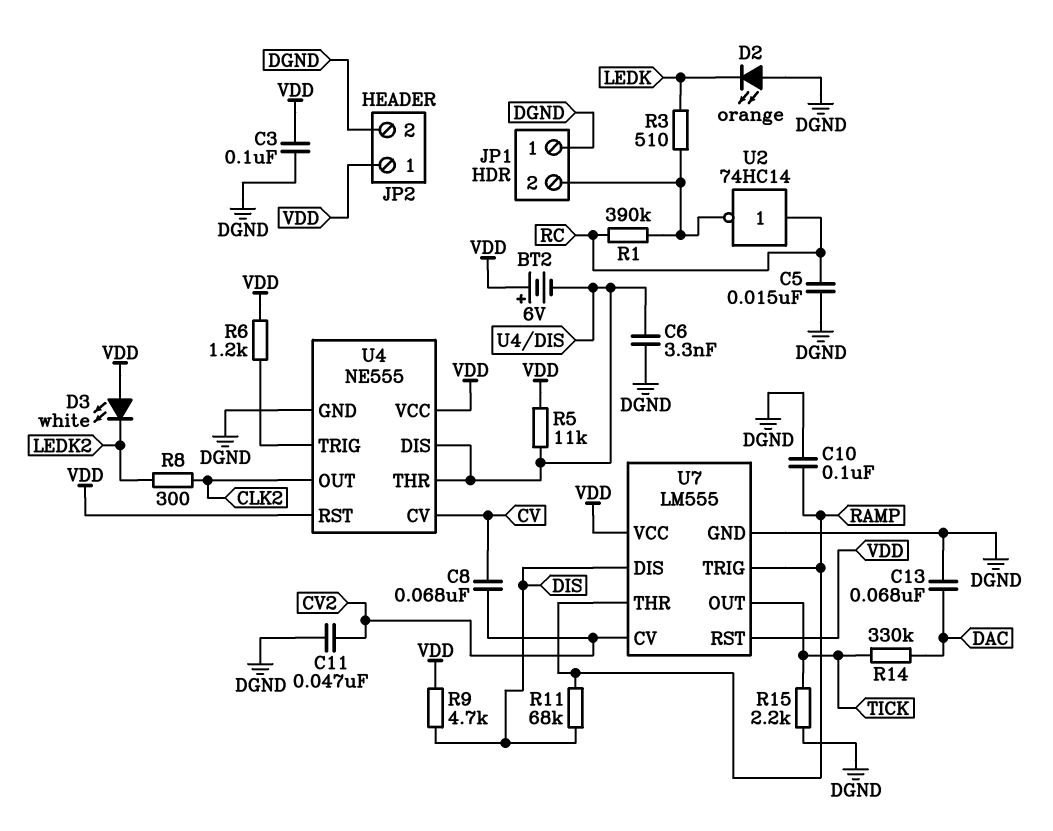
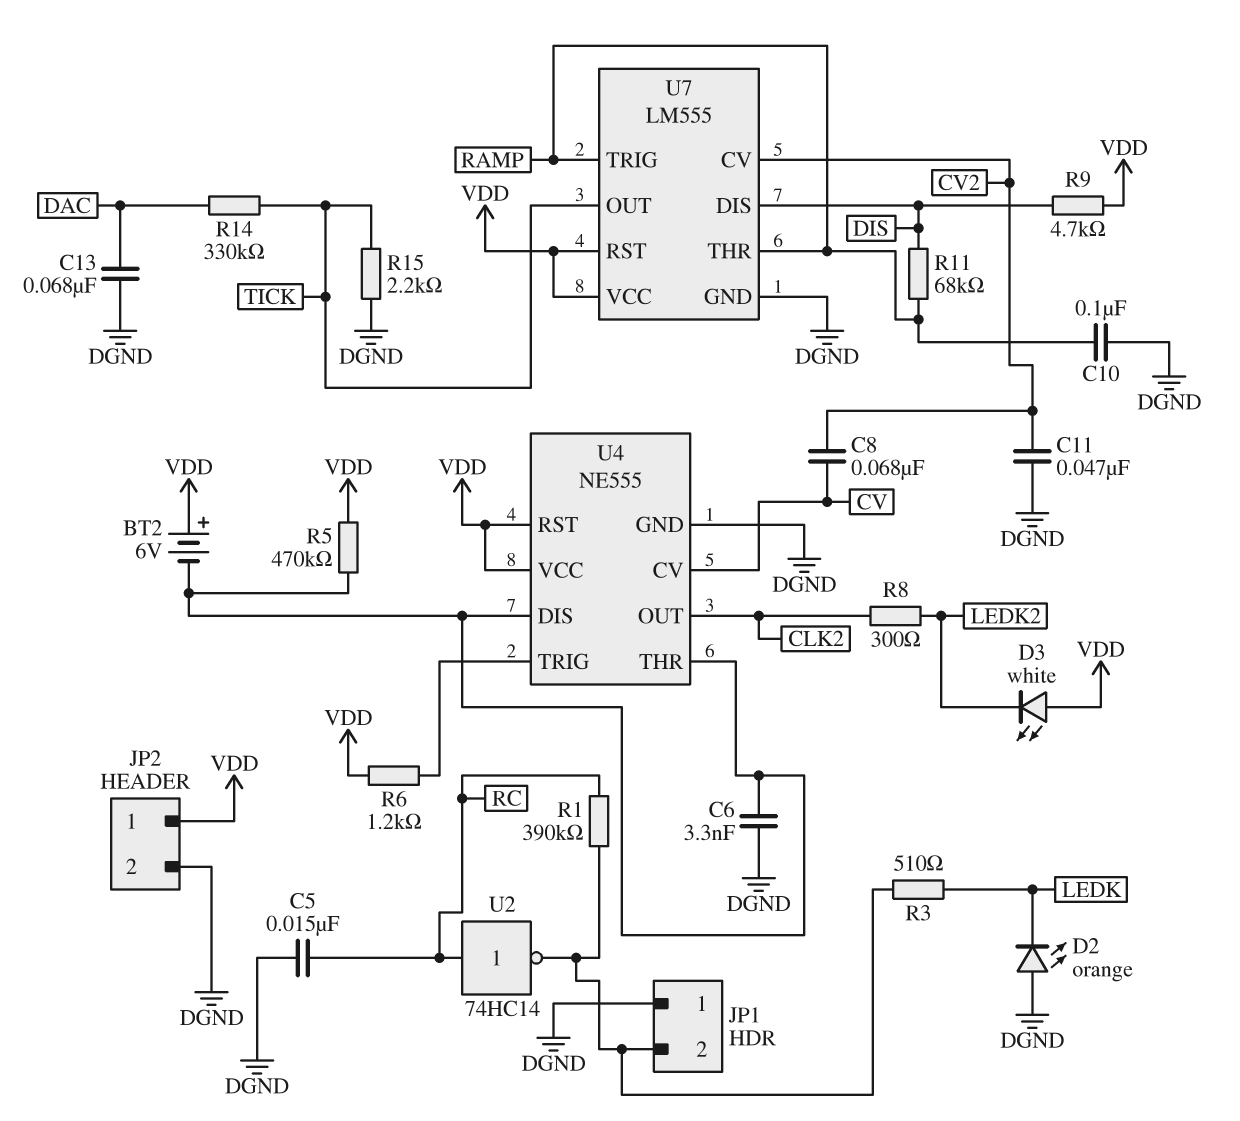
C3: 100nF (DGND, VDD) -> none
R5: 11k (U4/DIS, VDD) -> 470k (U4/DIS, VDD)

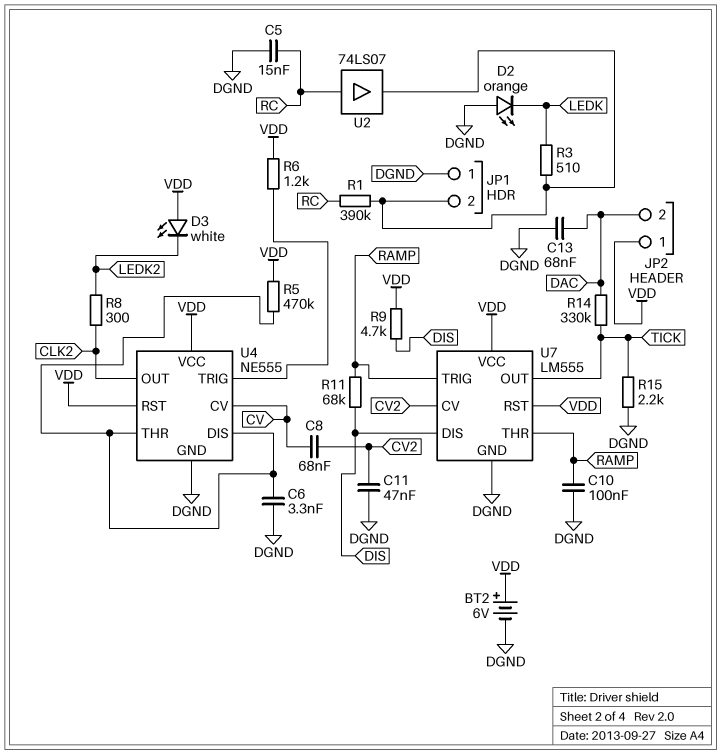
BT2: 6V (plus VDD, minus U4/DIS) -> 6V (plus VDD, minus DGND)
JP2 pin 2: DGND -> DAC
U2: NOT 74HC14 (in RC, out JP1/2) -> buffer 74LS07 (in RC, out JP1/2)

